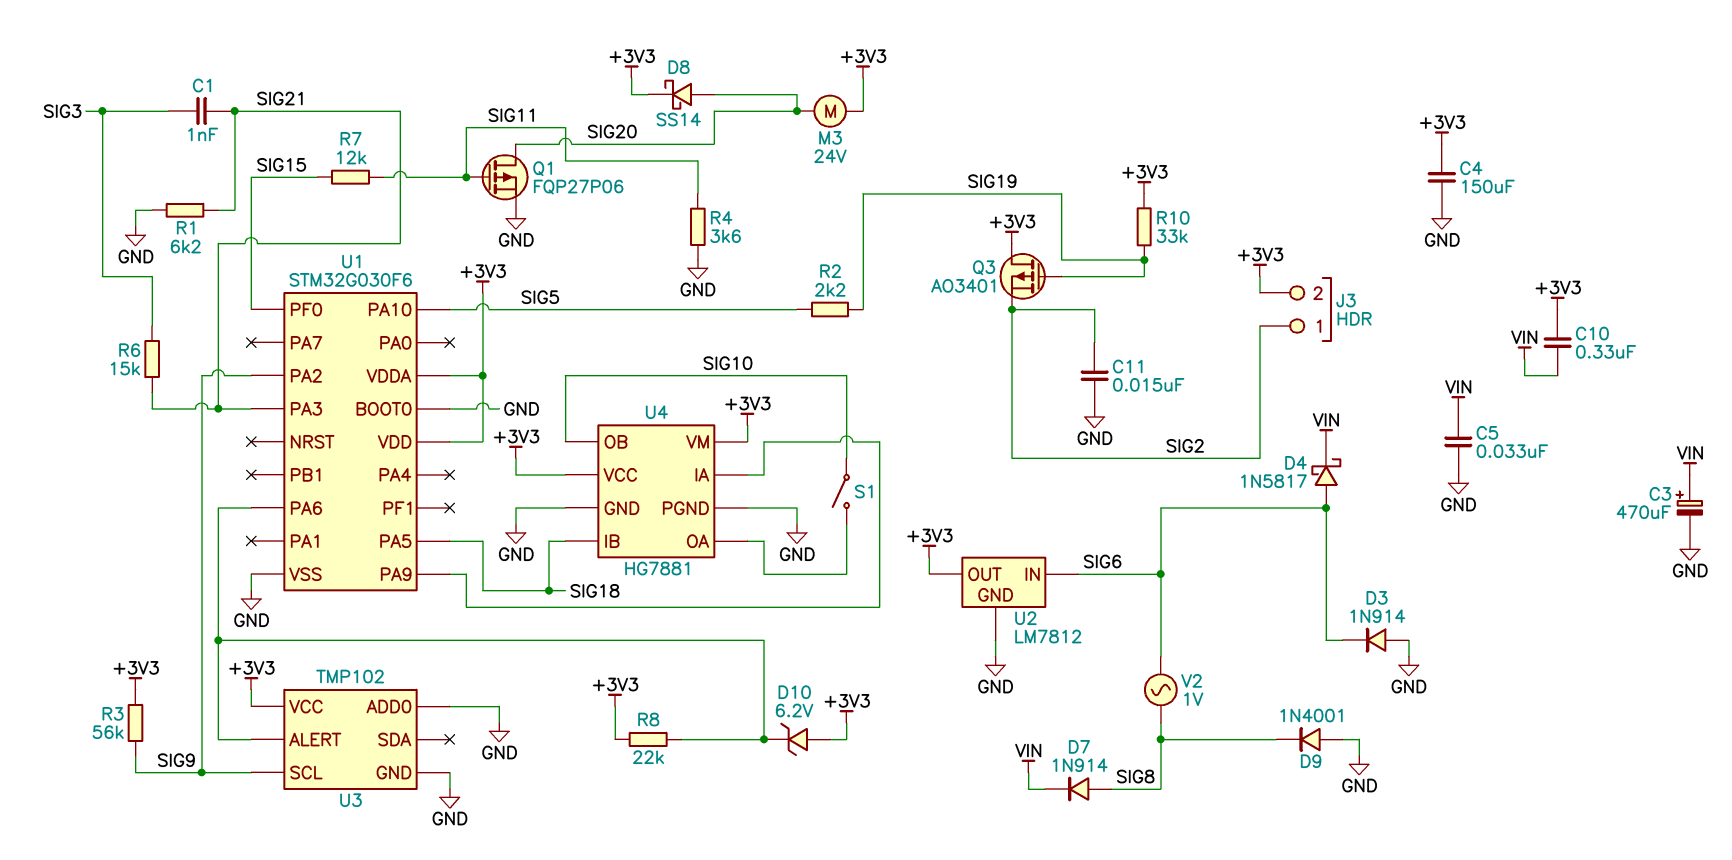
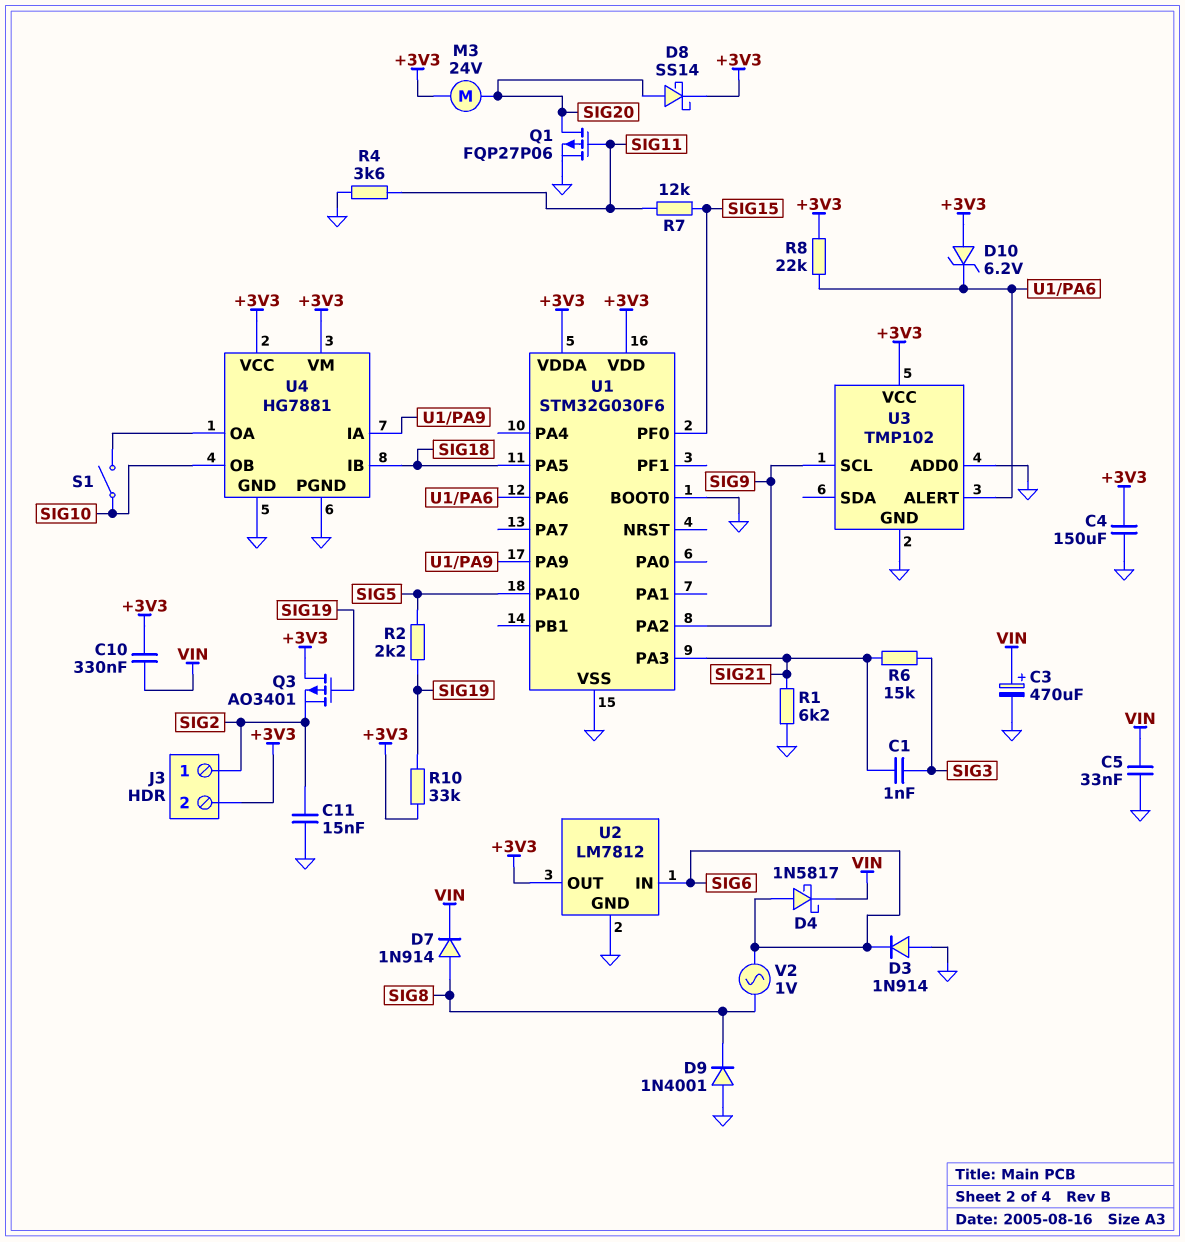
R3: 56k (+3V3, SIG9) -> none

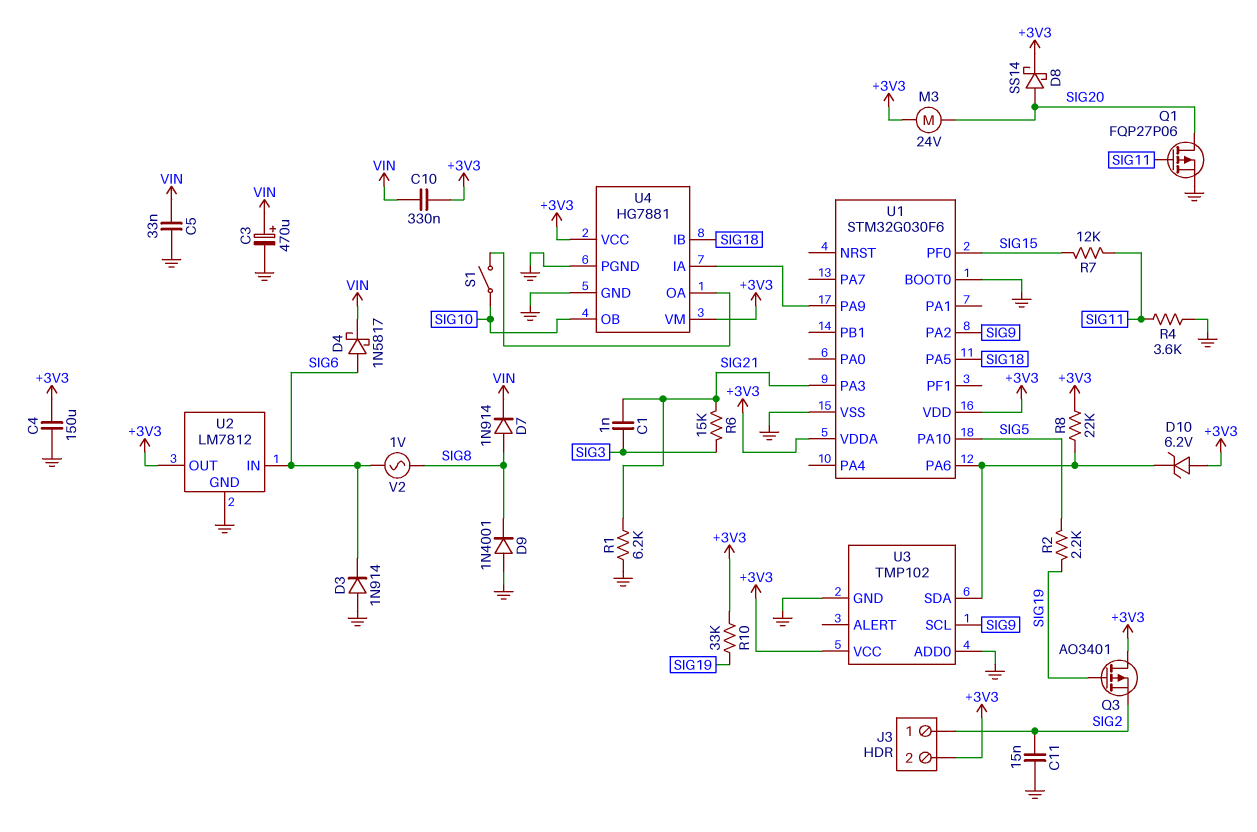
U3 pin ALERT: U1/PA6 -> none
U3 pin SDA: none -> U1/PA6

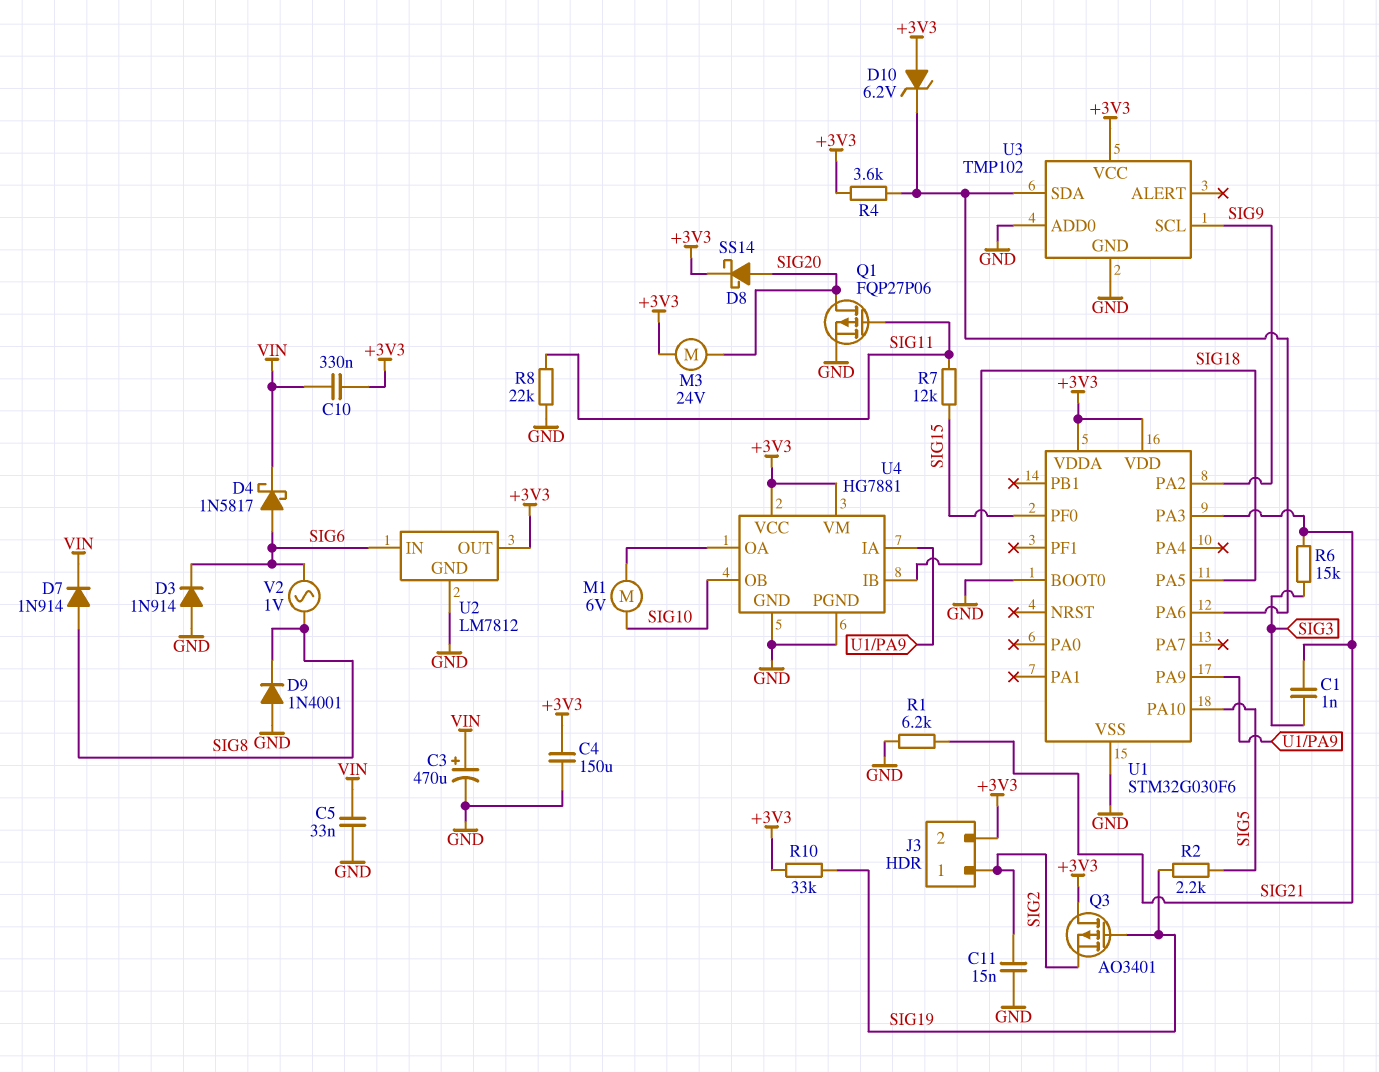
M1: none -> motor 6V (SIG10, U4/OA)
R4: 3.6k (GND, SIG11) -> 3.6k (+3V3, U1/PA6)
R8: 22k (+3V3, U1/PA6) -> 22k (GND, SIG11)
S1: switch (SIG10, U4/OA) -> none

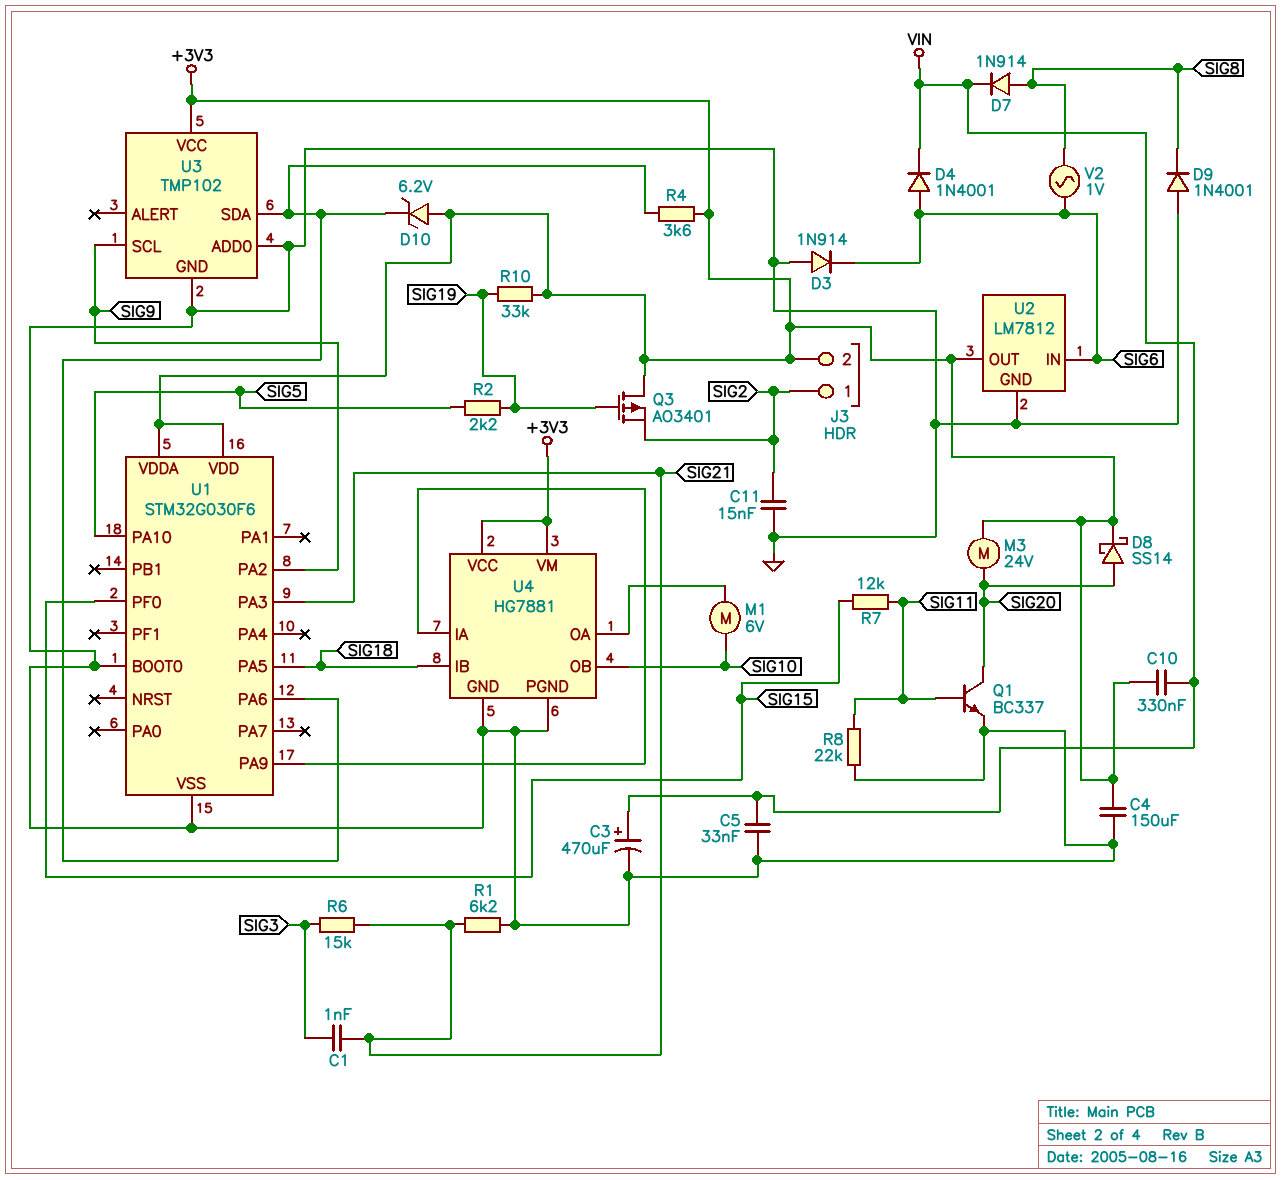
D4: schottky 1N5817 (A SIG6, K VIN) -> diode 1N4001 (A SIG6, K VIN)
Q1: PMOS FQP27P06 (G SIG11, D SIG20, S GND) -> NPN BC337 (B SIG11, C SIG20, E GND)

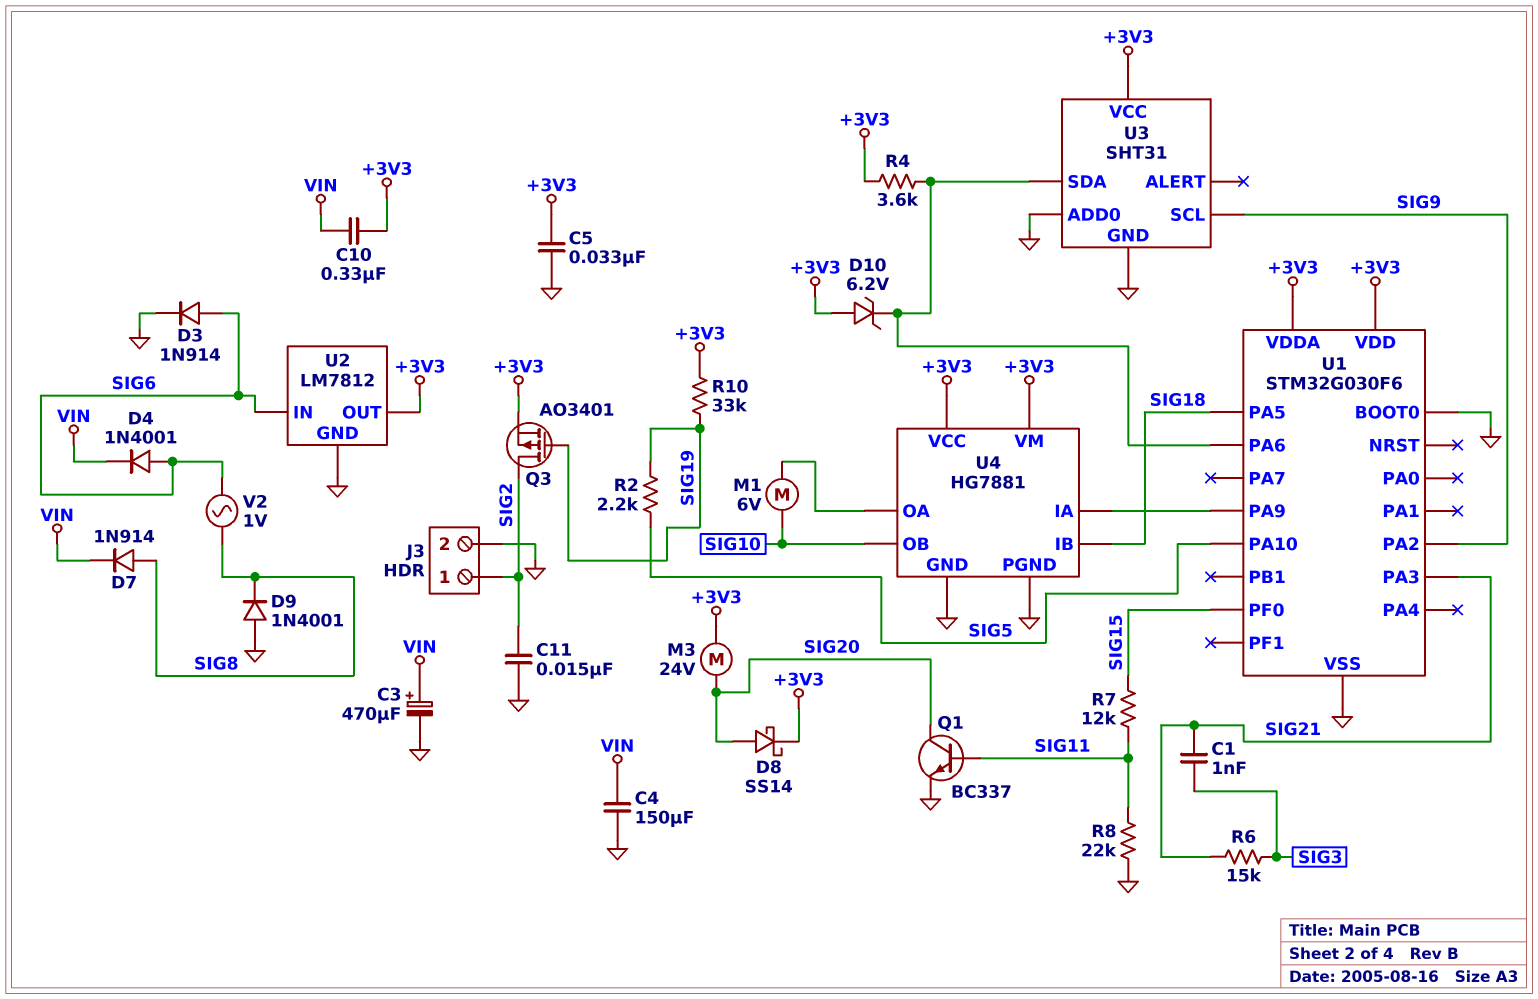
C4: 150uF (+3V3, GND) -> 150uF (GND, VIN)
C5: 33nF (GND, VIN) -> 33nF (+3V3, GND)
D3: diode 1N914 (A GND, K SIG6) -> diode 1N914 (A SIG6, K GND)
J3 pin 2: +3V3 -> GND
Q3: PMOS AO3401 (G SIG19, D +3V3, S SIG2) -> PMOS AO3401 (G SIG19, D SIG2, S +3V3)
R1: 6.2k (GND, SIG21) -> none
U3: TMP102 -> SHT31

